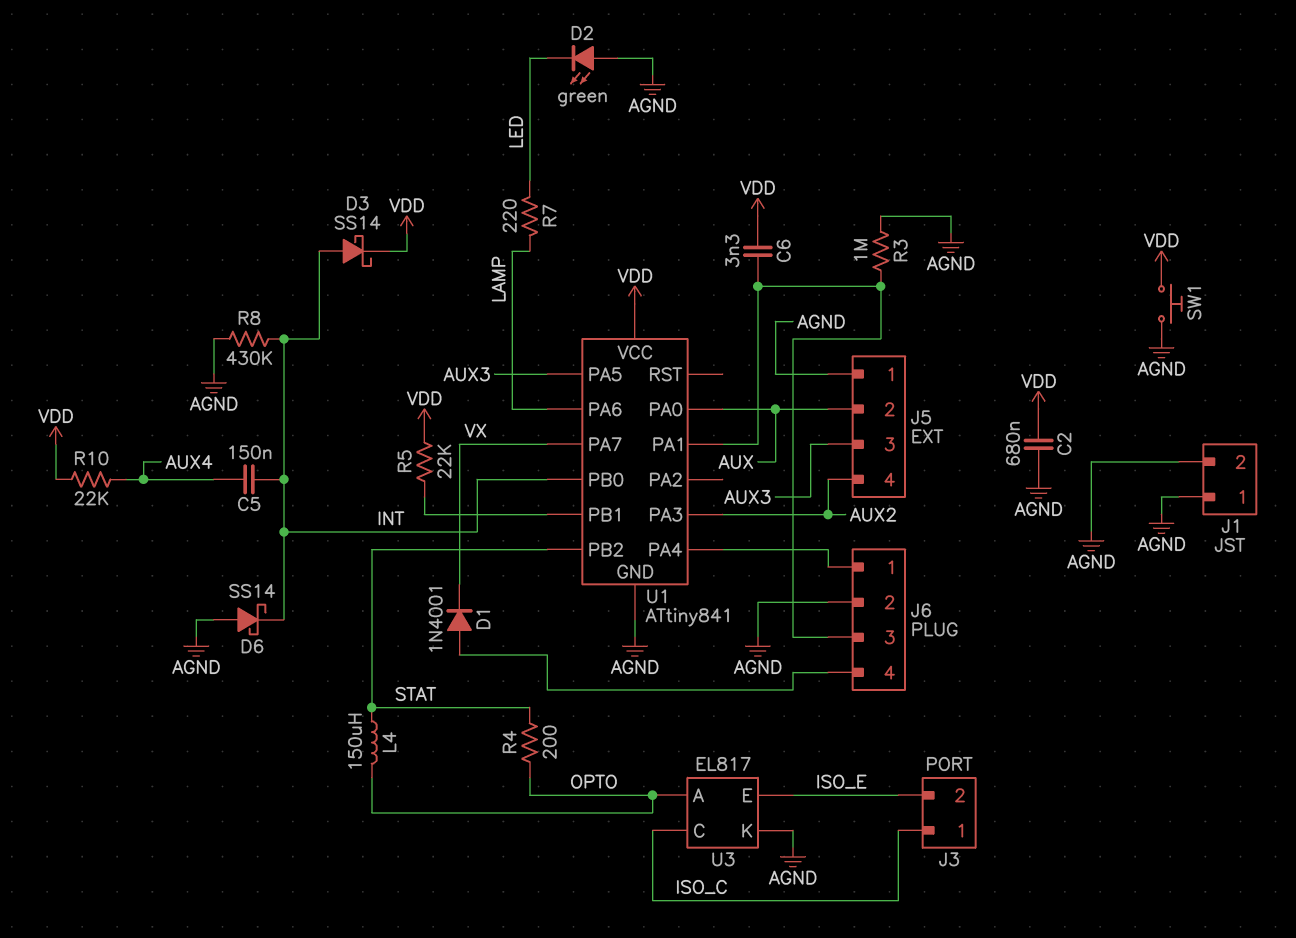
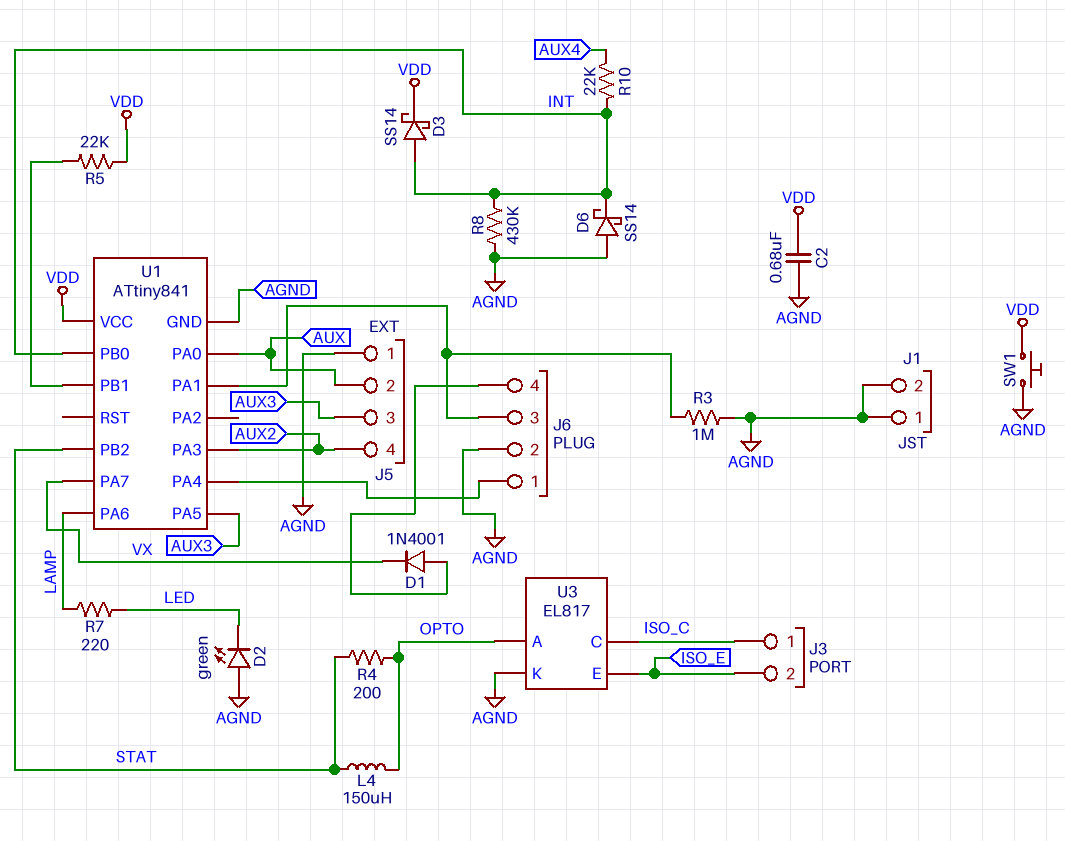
C5: 150nF (AUX4, INT) -> none
C6: 3.3nF (J6/3, VDD) -> none
R10: 22k (AUX4, VDD) -> 22k (AUX4, INT)

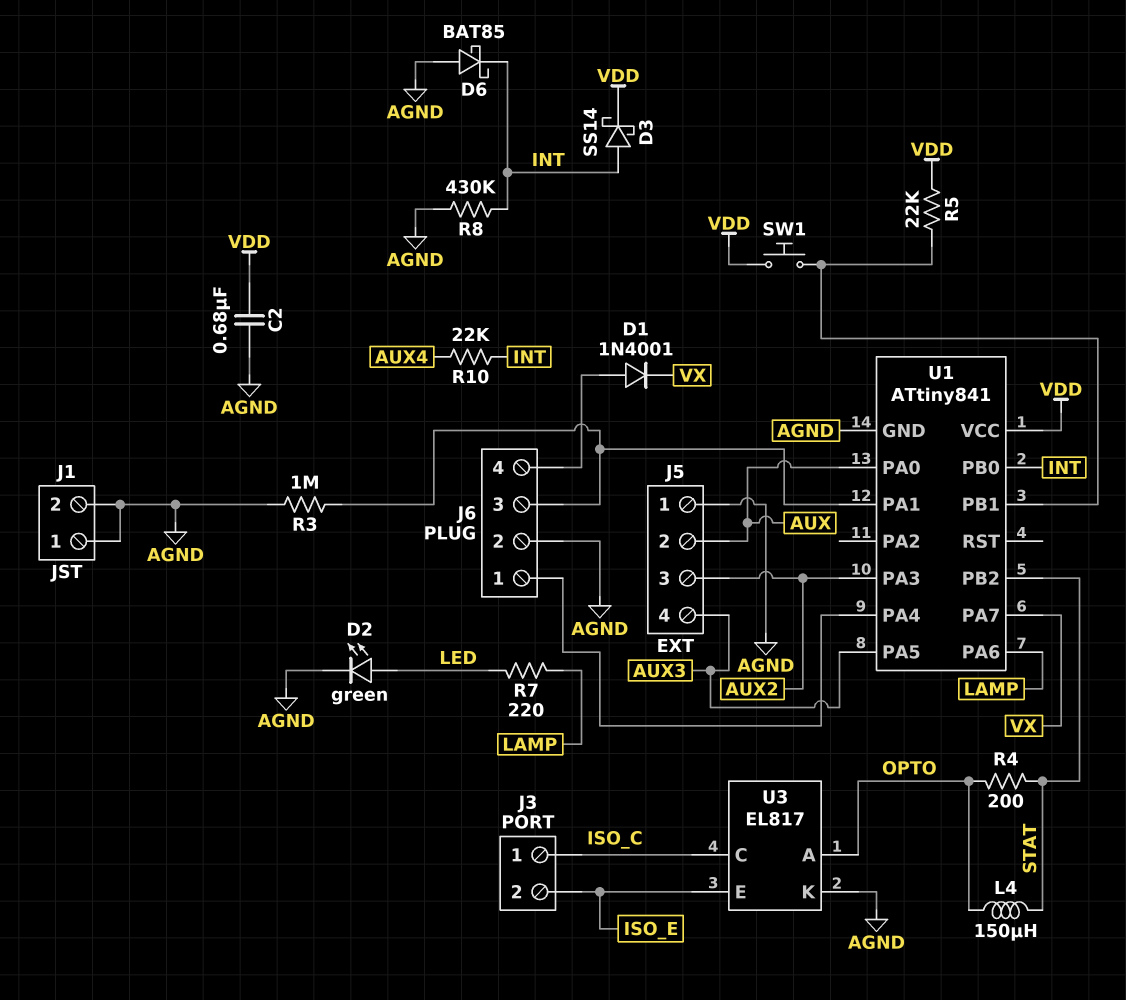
D2: LED green (A AGND, K LED) -> LED green (A LED, K AGND)
D6: schottky SS14 (A AGND, K INT) -> schottky BAT85 (A AGND, K INT)
J5 pin 3: AUX3 -> AUX2
J5 pin 4: AUX2 -> AUX3
SW1: button (AGND, VDD) -> button (U1/PB1, VDD)

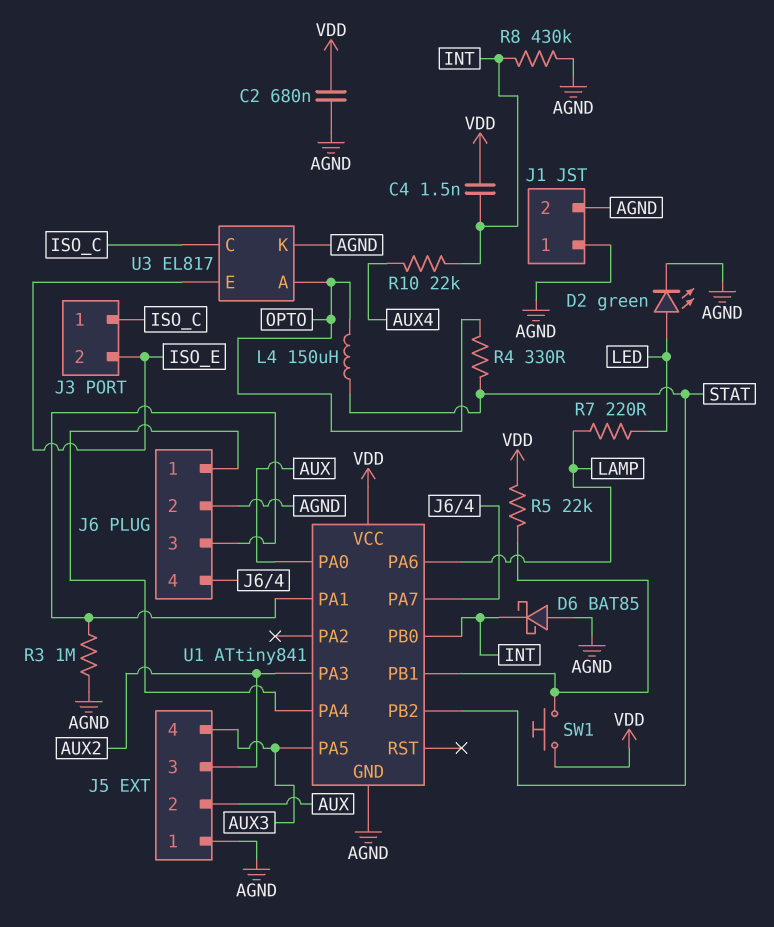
C4: none -> 1.5nF (INT, VDD)
D1: diode 1N4001 (A J6/4, K VX) -> none
D3: schottky SS14 (A INT, K VDD) -> none
R4: 200 (OPTO, STAT) -> 330 (OPTO, STAT)
U1 pin PA7: VX -> J6/4

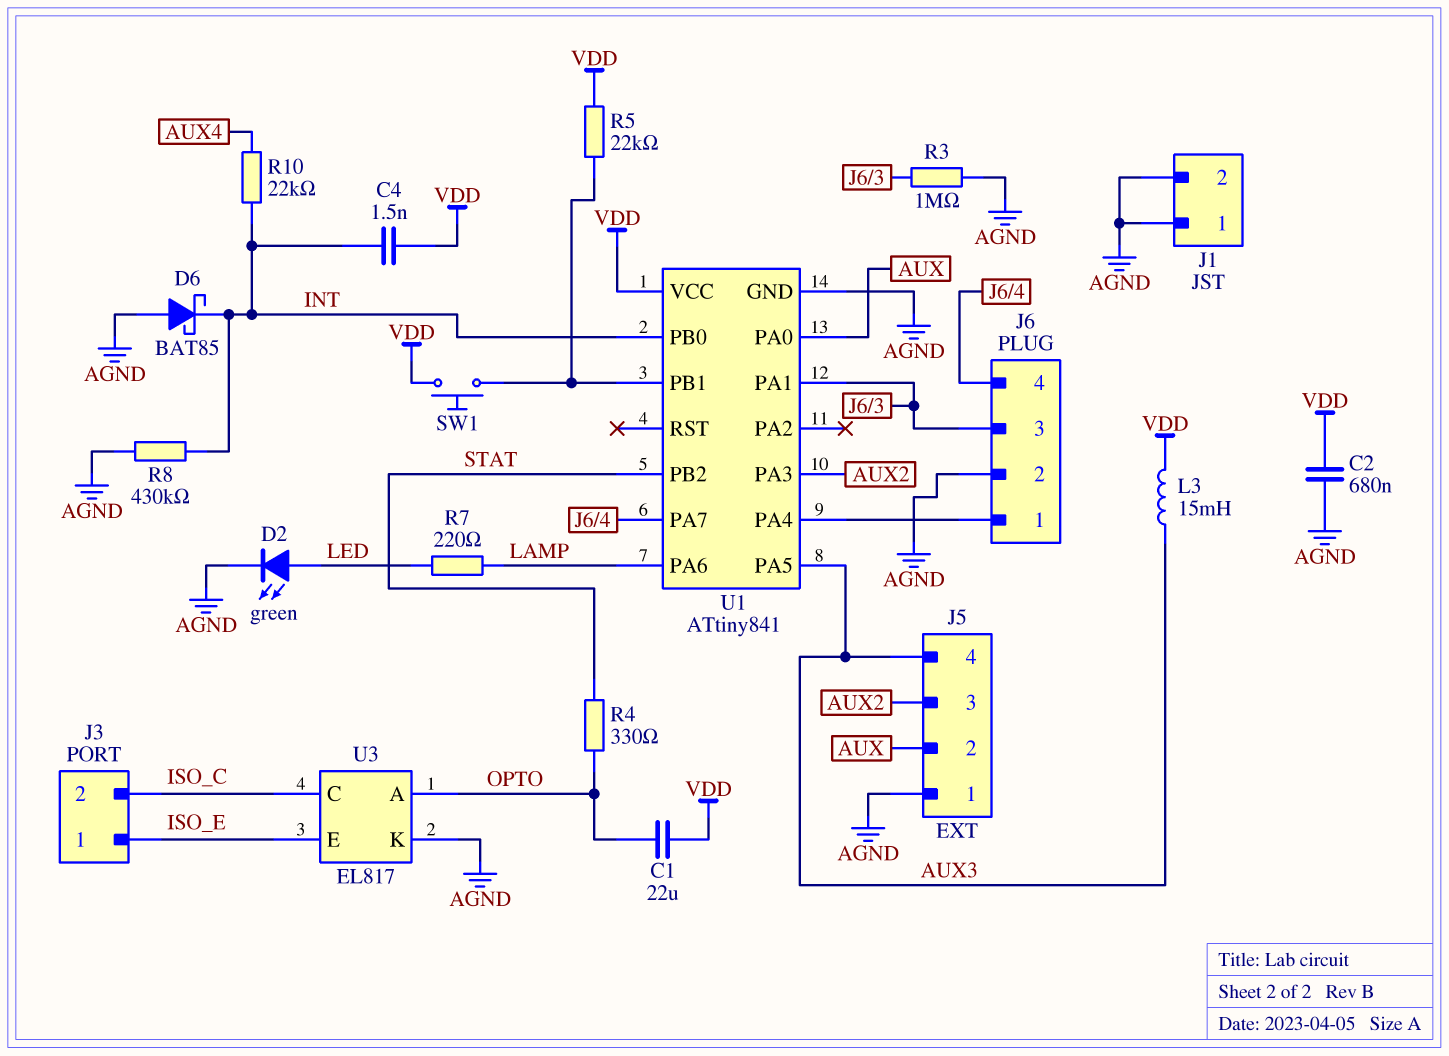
C1: none -> 22uF (OPTO, VDD)
J3 pin 1: ISO_C -> ISO_E
J3 pin 2: ISO_E -> ISO_C
L3: none -> 15mH (AUX3, VDD)
L4: 150uH (OPTO, STAT) -> none

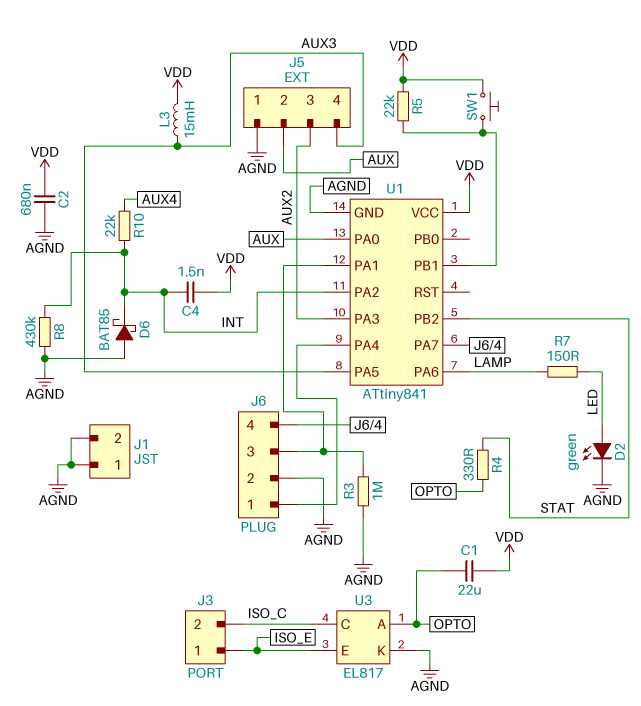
R7: 220 (LAMP, LED) -> 150 (LAMP, LED)
U1 pin PA2: none -> INT
U1 pin PB0: INT -> none

